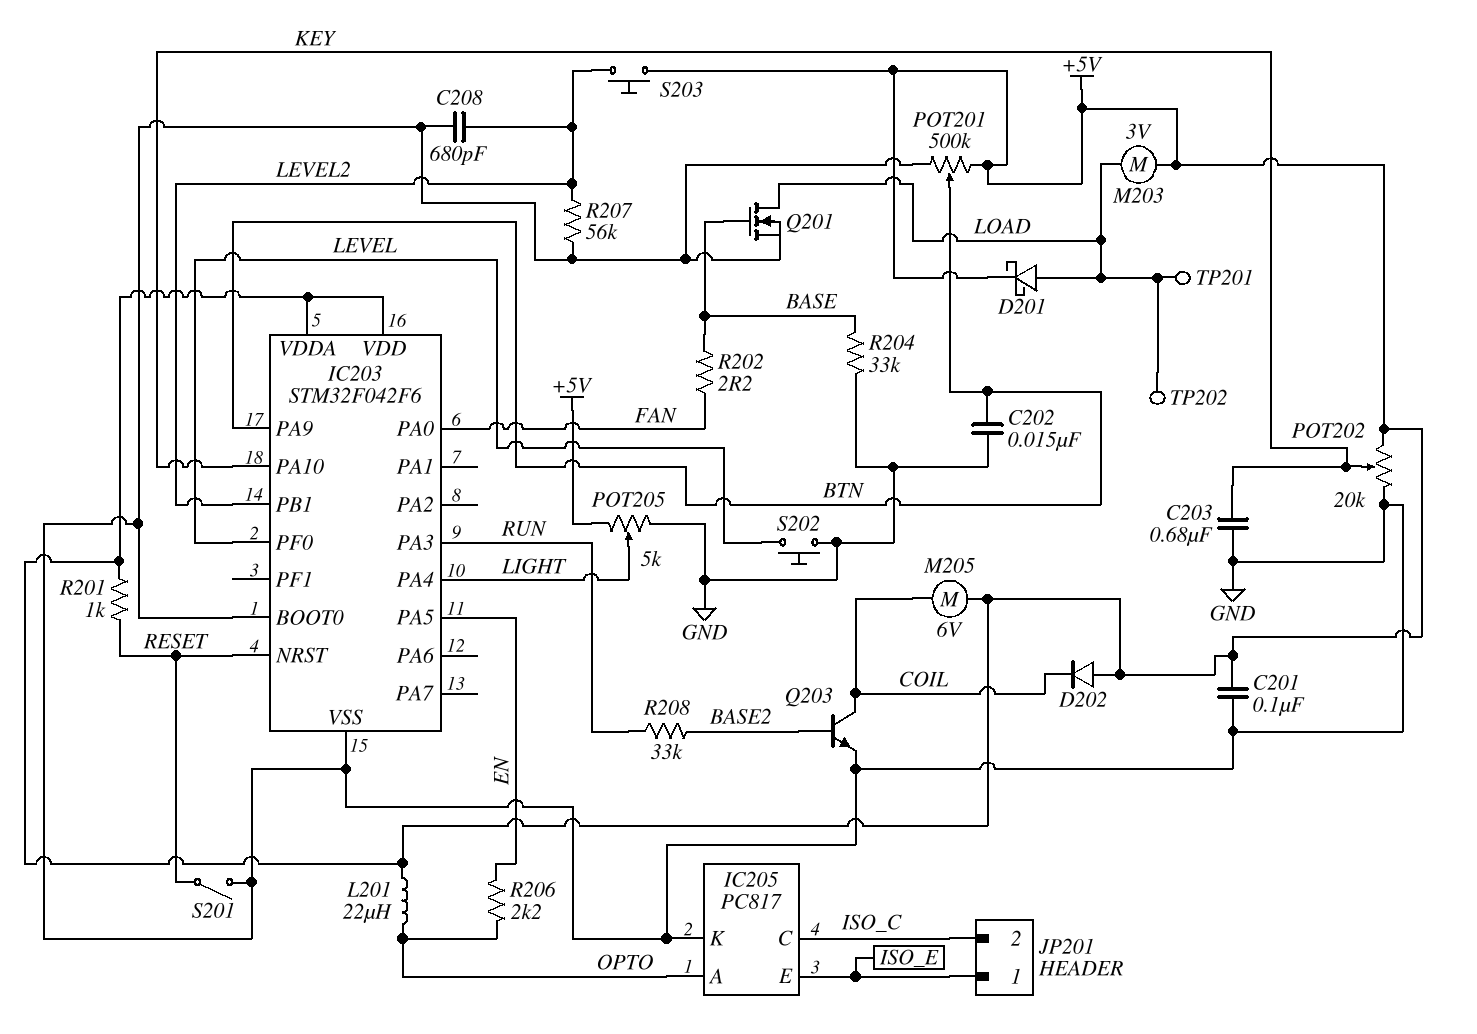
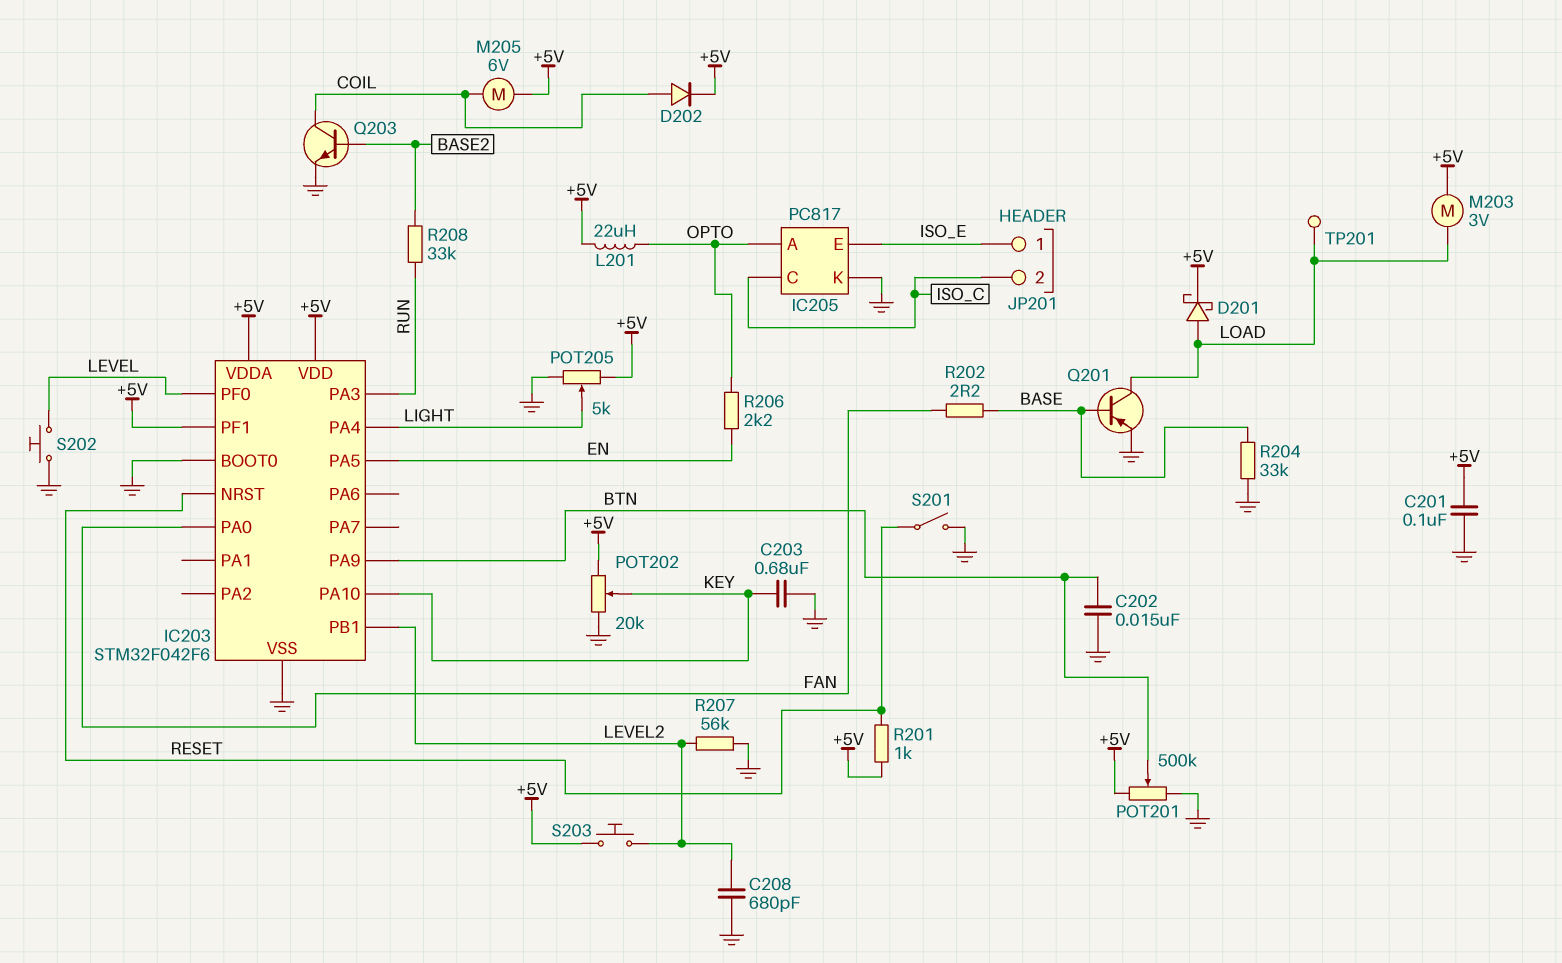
D202: diode (A +5V, K COIL) -> diode (A COIL, K +5V)
IC203 pin PF1: none -> +5V
Q201: NMOS (G BASE, D LOAD, S GND) -> PNP (B BASE, C LOAD, E GND)
TP202: test point (LOAD) -> none

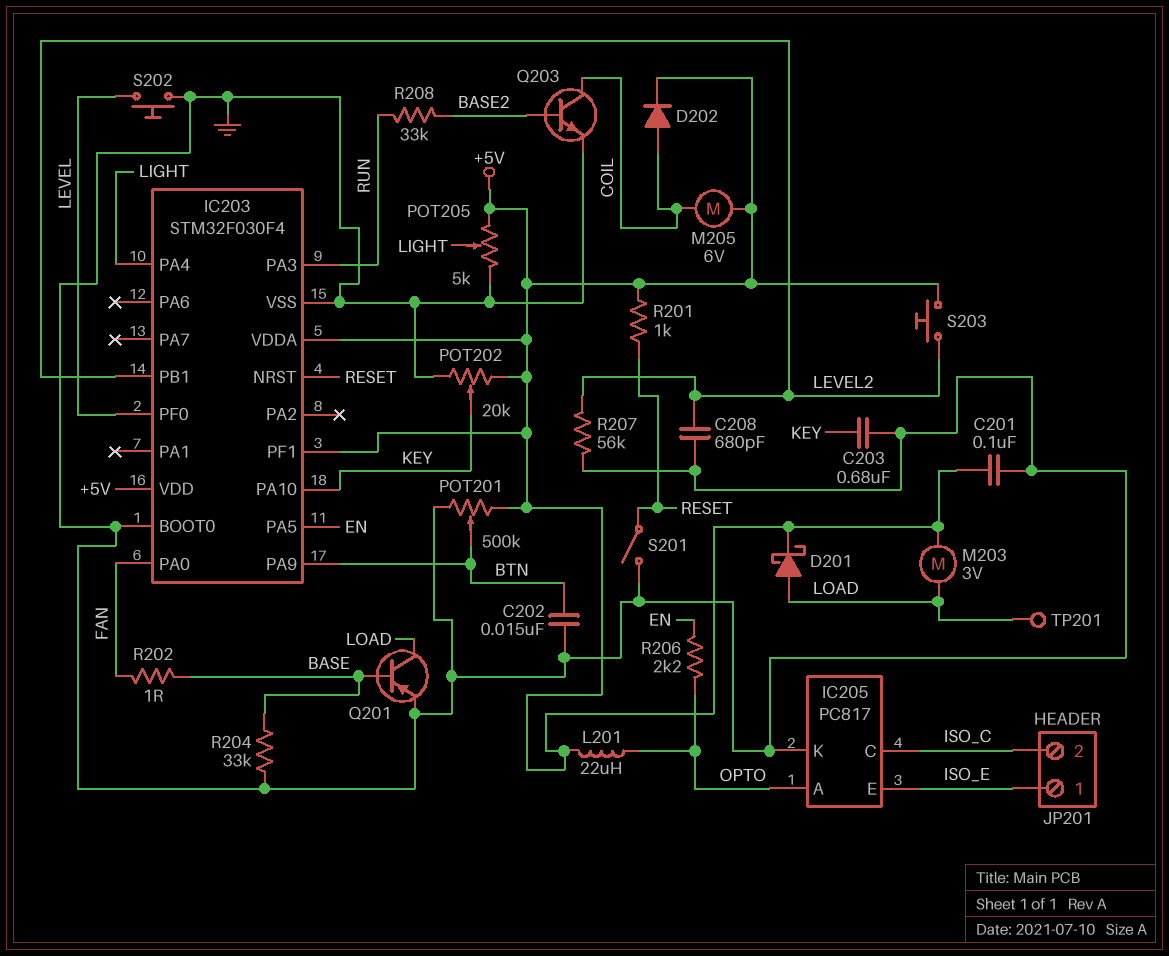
IC203: STM32F042F6 -> STM32F030F4
R202: 2.2 (BASE, FAN) -> 1 (BASE, FAN)

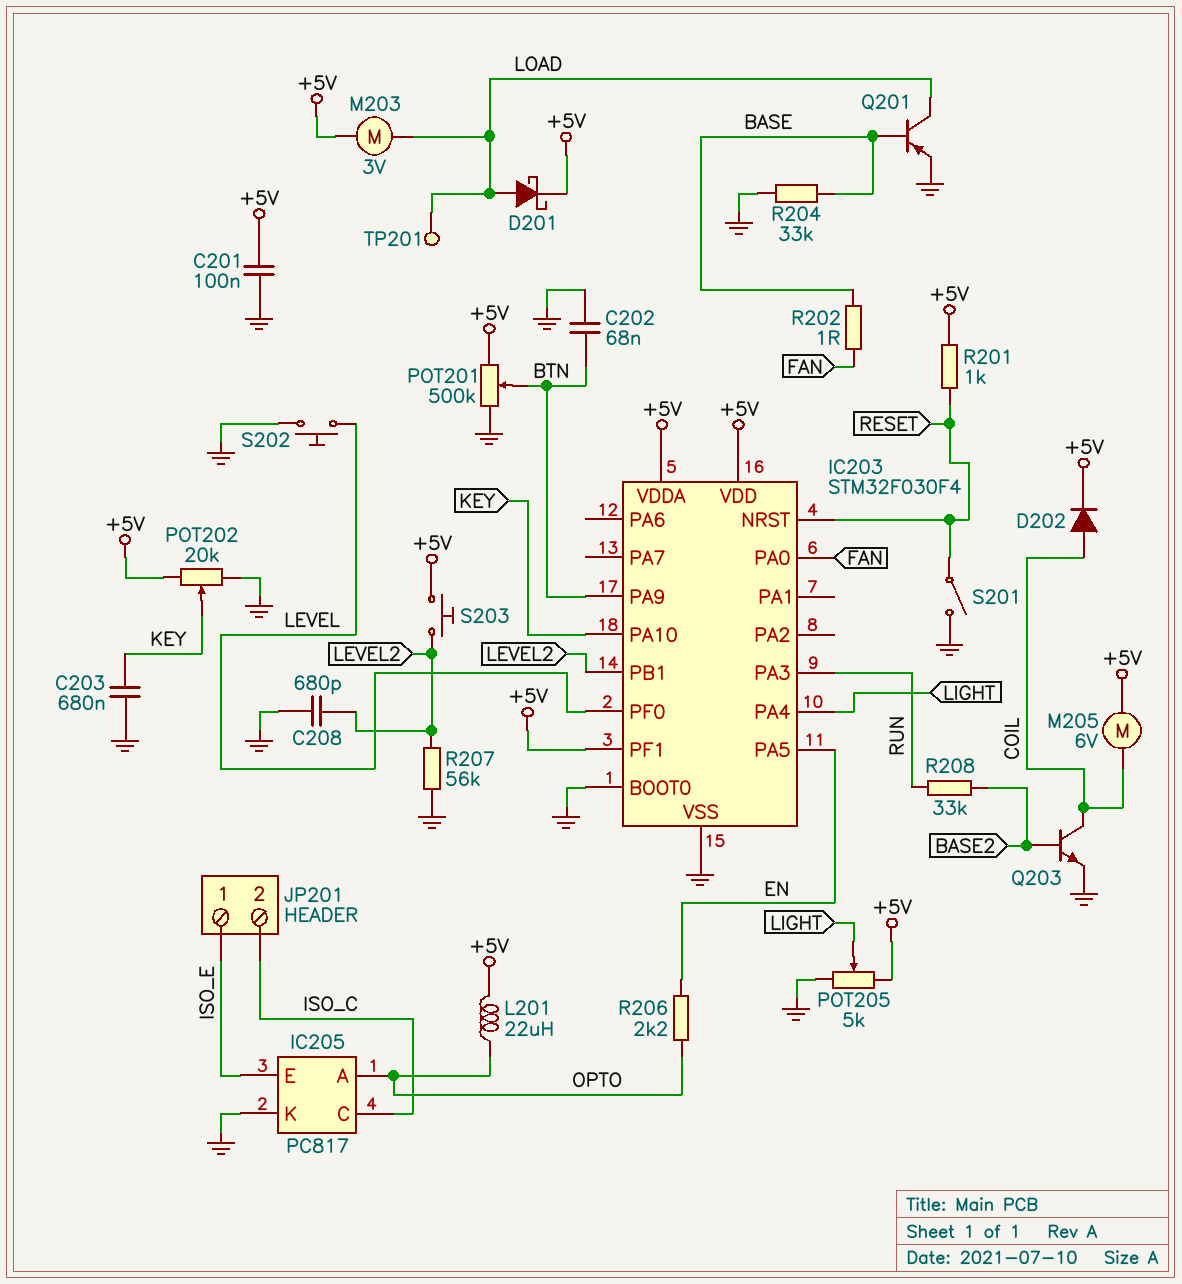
C202: 15nF (BTN, GND) -> 68nF (BTN, GND)

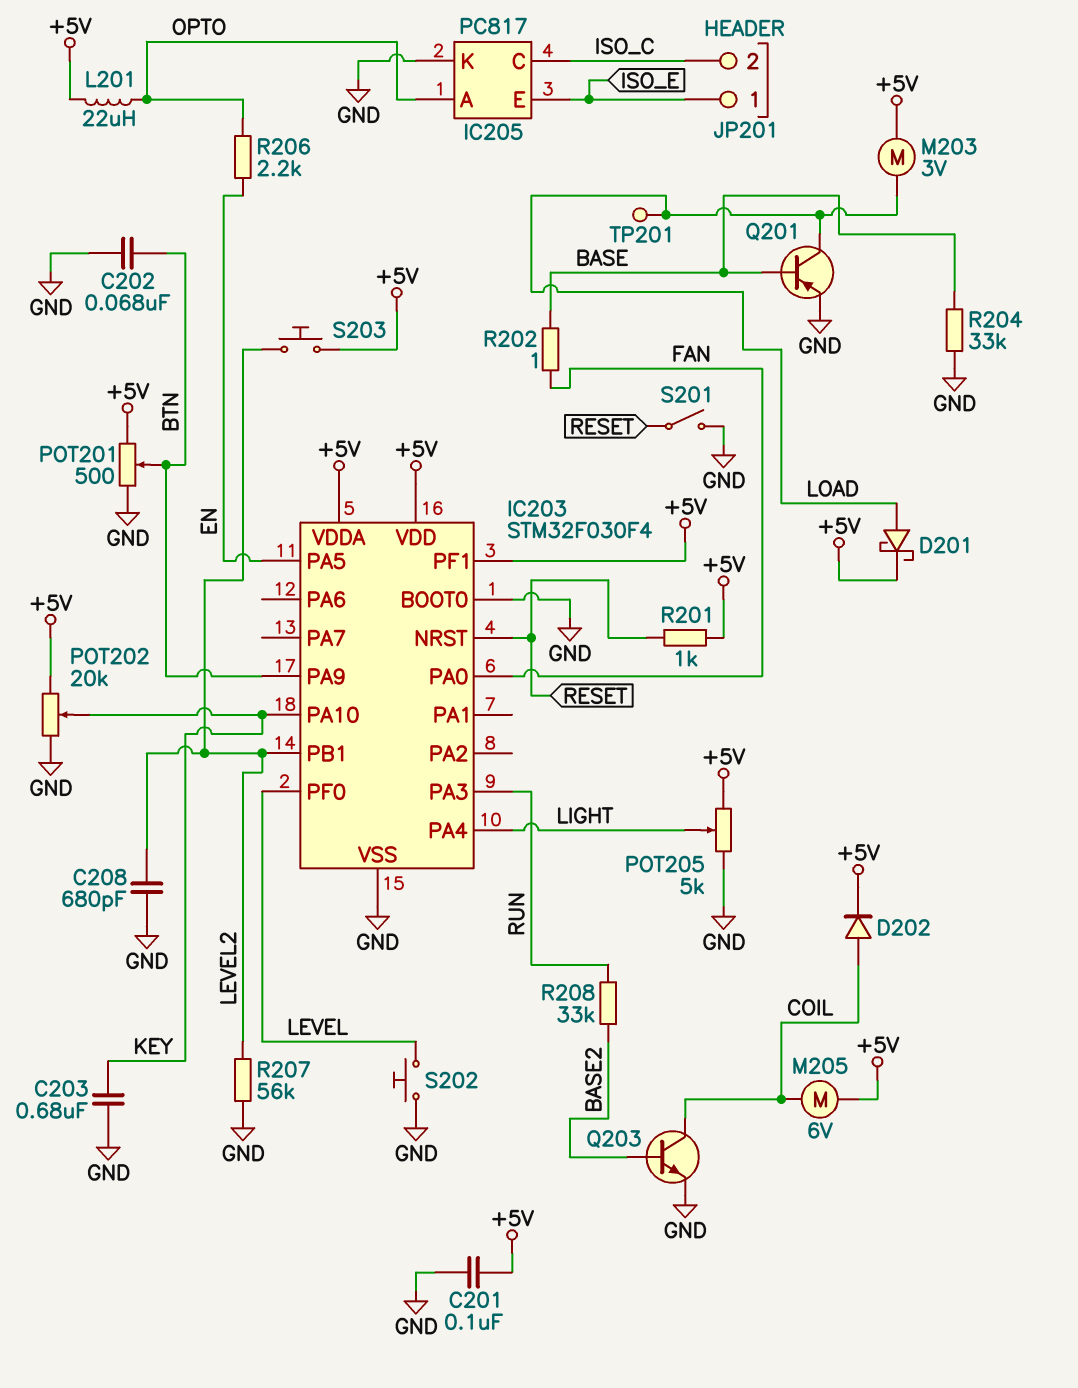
POT201: 500k (+5V, GND, wiper BTN) -> 500 (+5V, GND, wiper BTN)

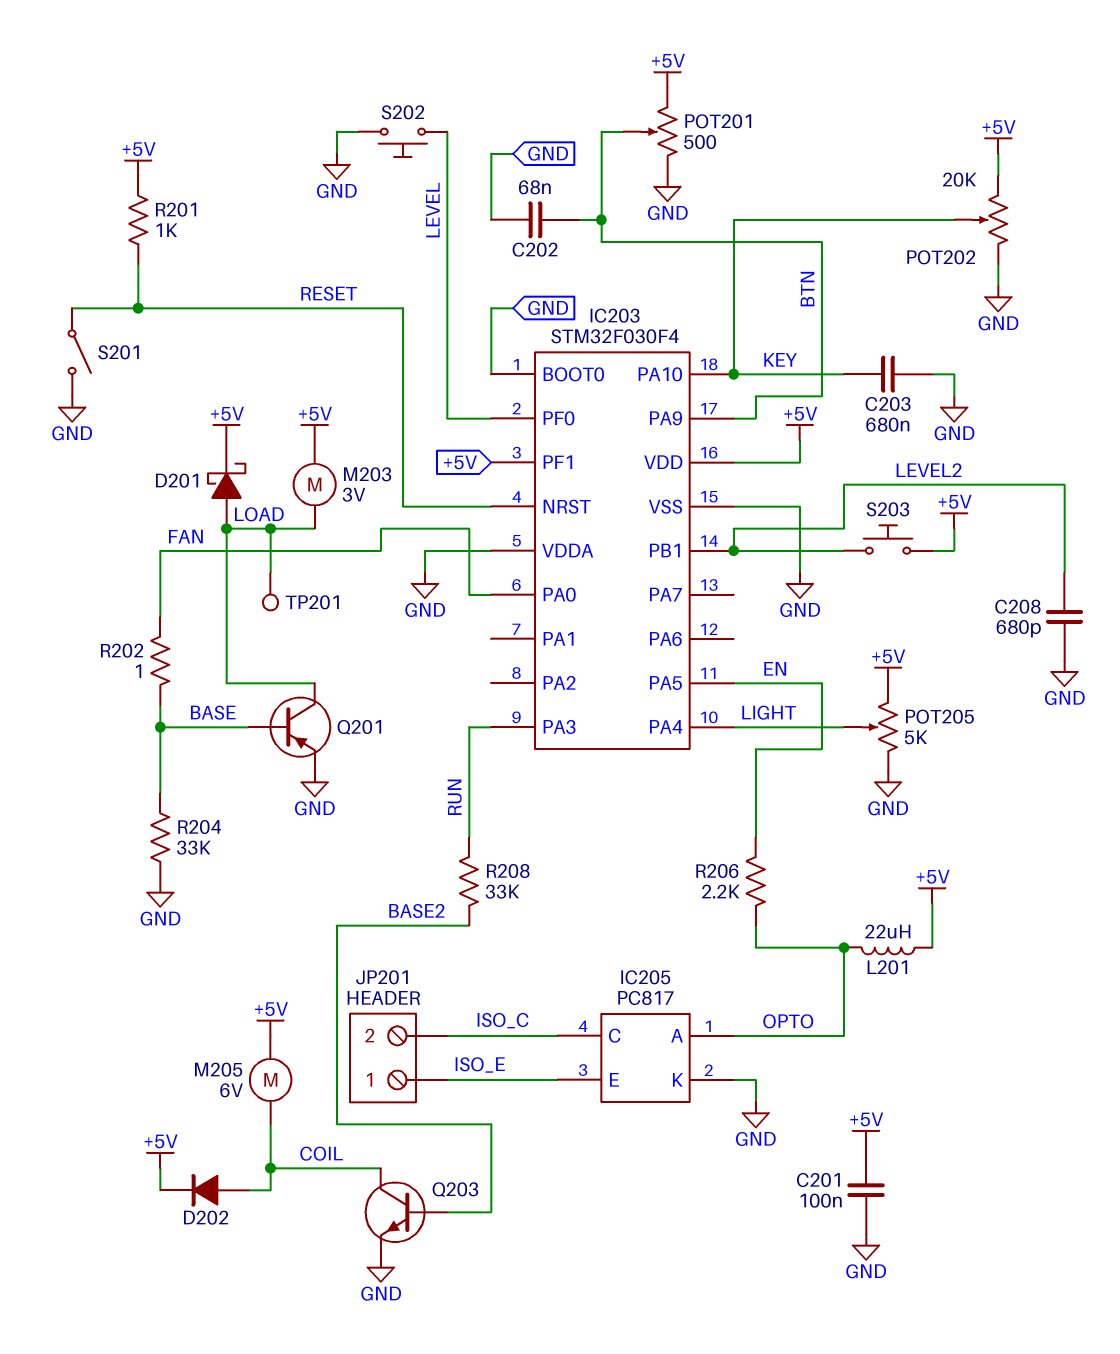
IC203 pin VDDA: +5V -> GND
R207: 56k (GND, LEVEL2) -> none

